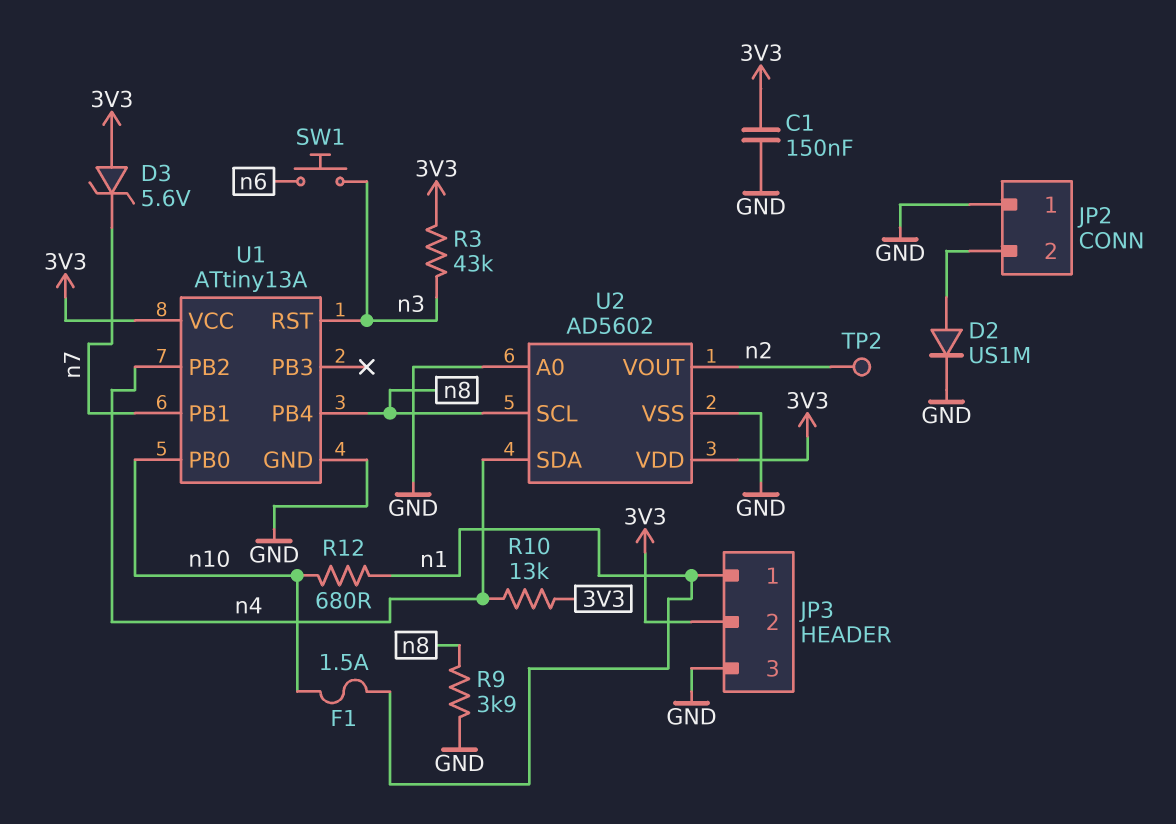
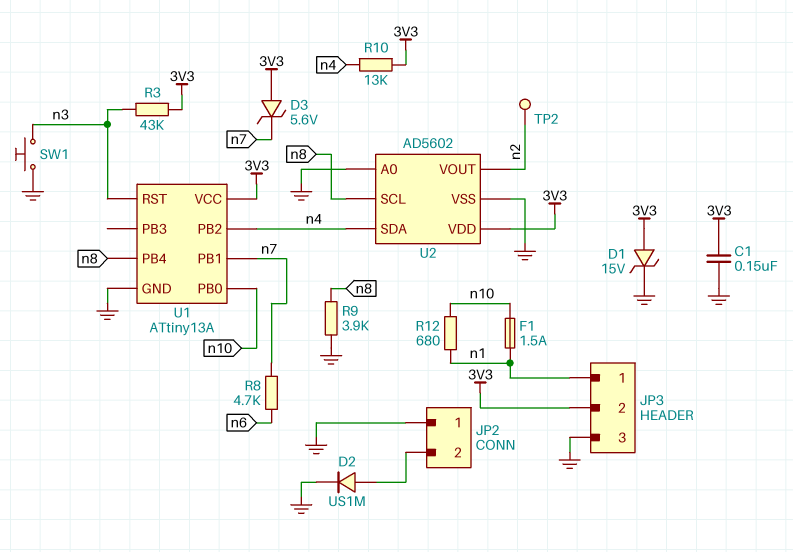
D1: none -> zener 15V (A 3V3, K GND)
R8: none -> 4.7k (n6, n7)
SW1: button (n3, n6) -> button (GND, n3)

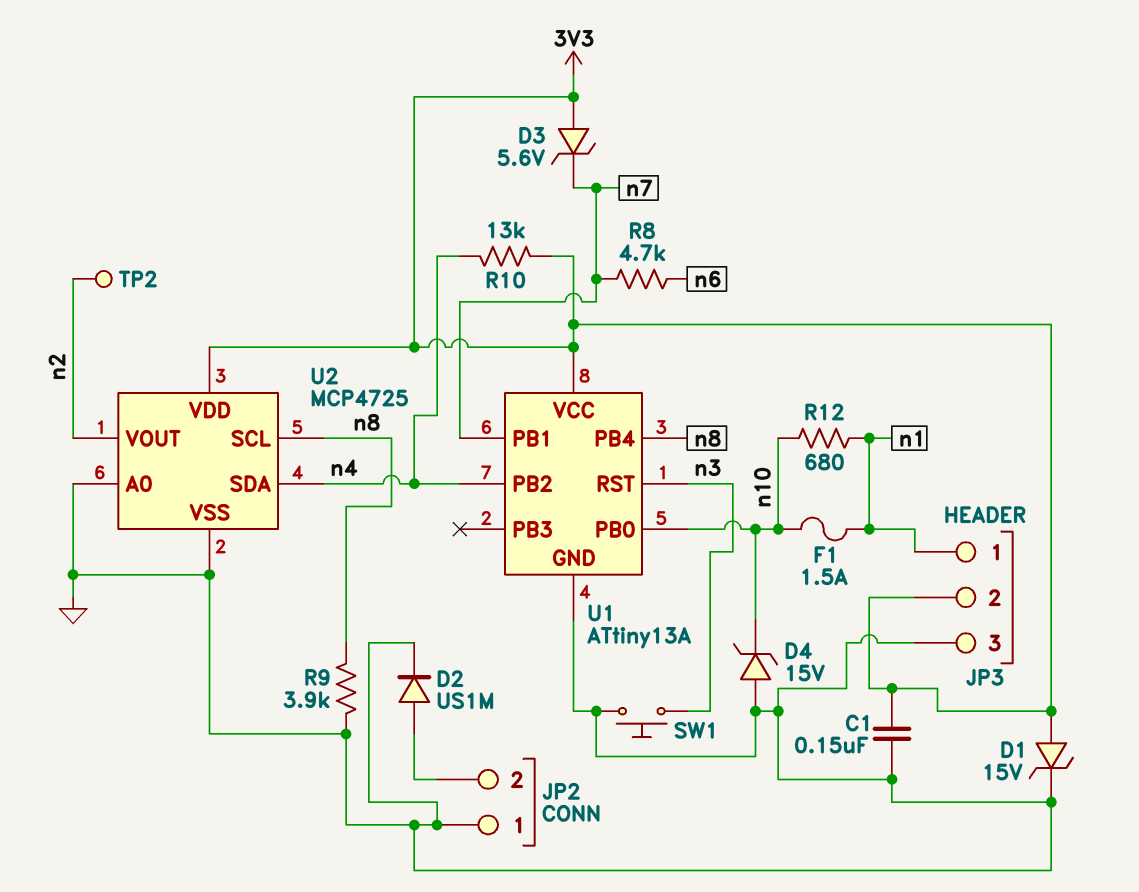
D4: none -> zener 15V (A GND, K n10)
R3: 43k (3V3, n3) -> none
U2: AD5602 -> MCP4725

